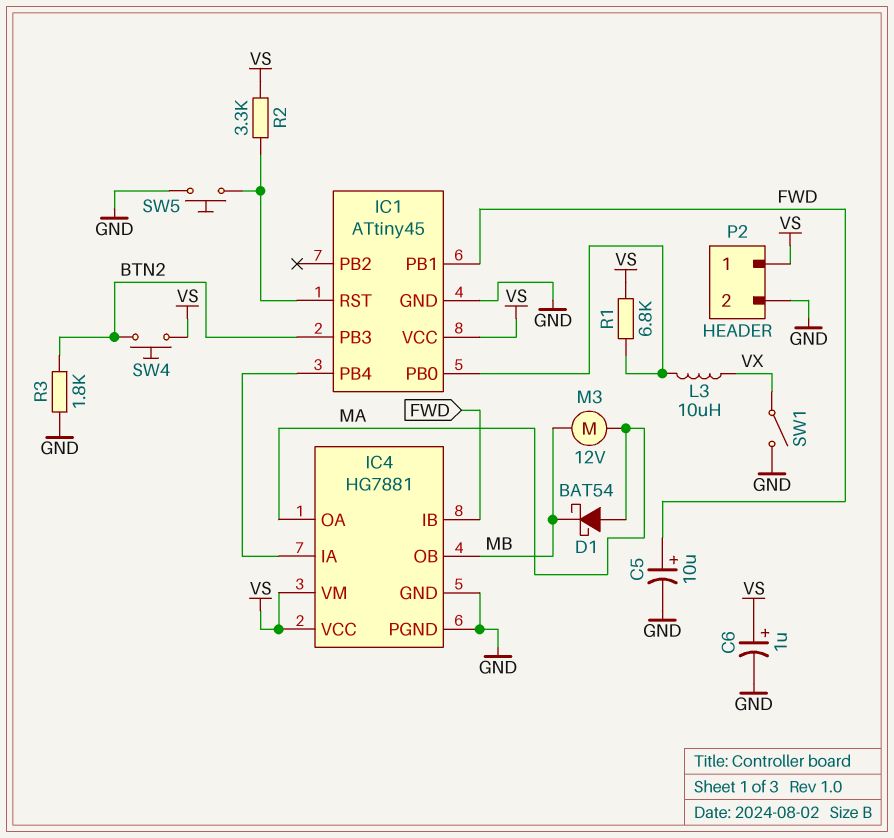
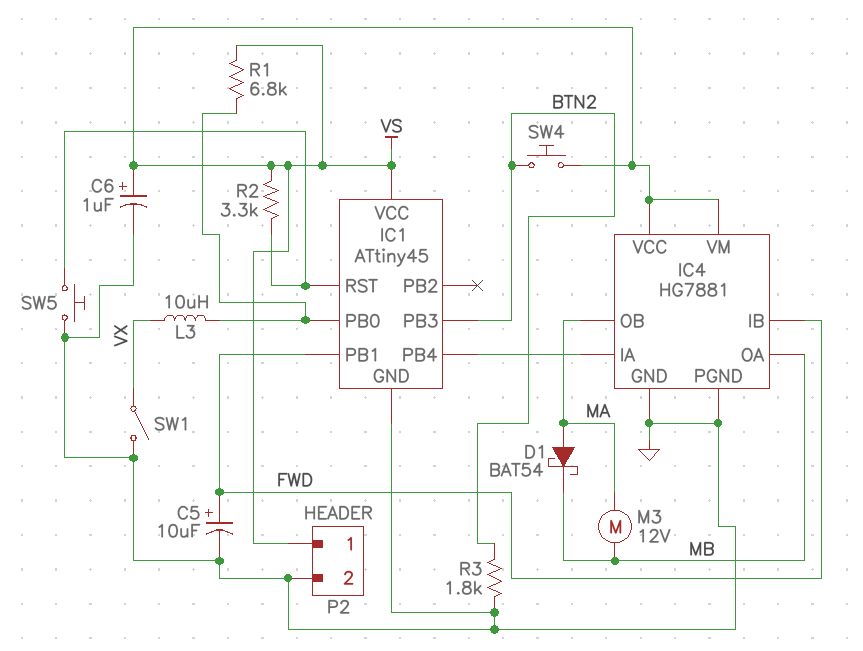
IC4 pin OA: MA -> MB
IC4 pin OB: MB -> MA

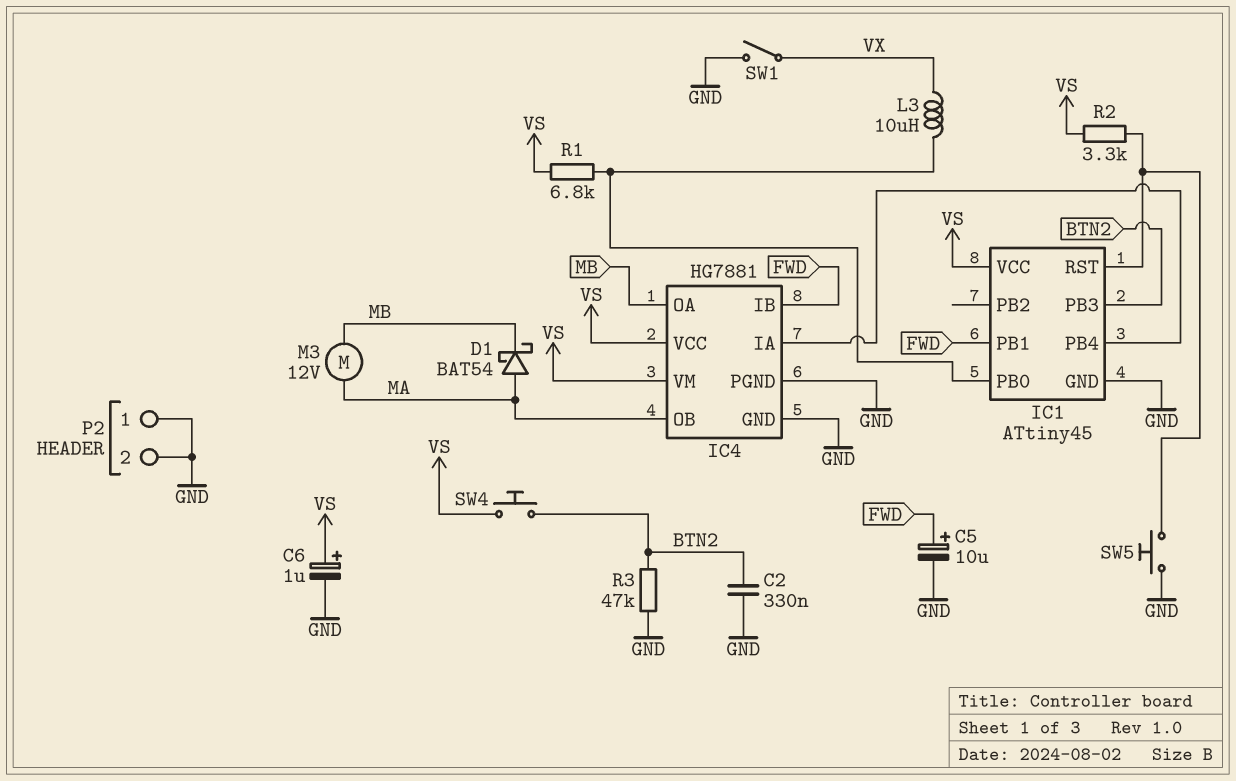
C2: none -> 330nF (BTN2, GND)
P2 pin 1: VS -> GND
R3: 1.8k (BTN2, GND) -> 47k (BTN2, GND)

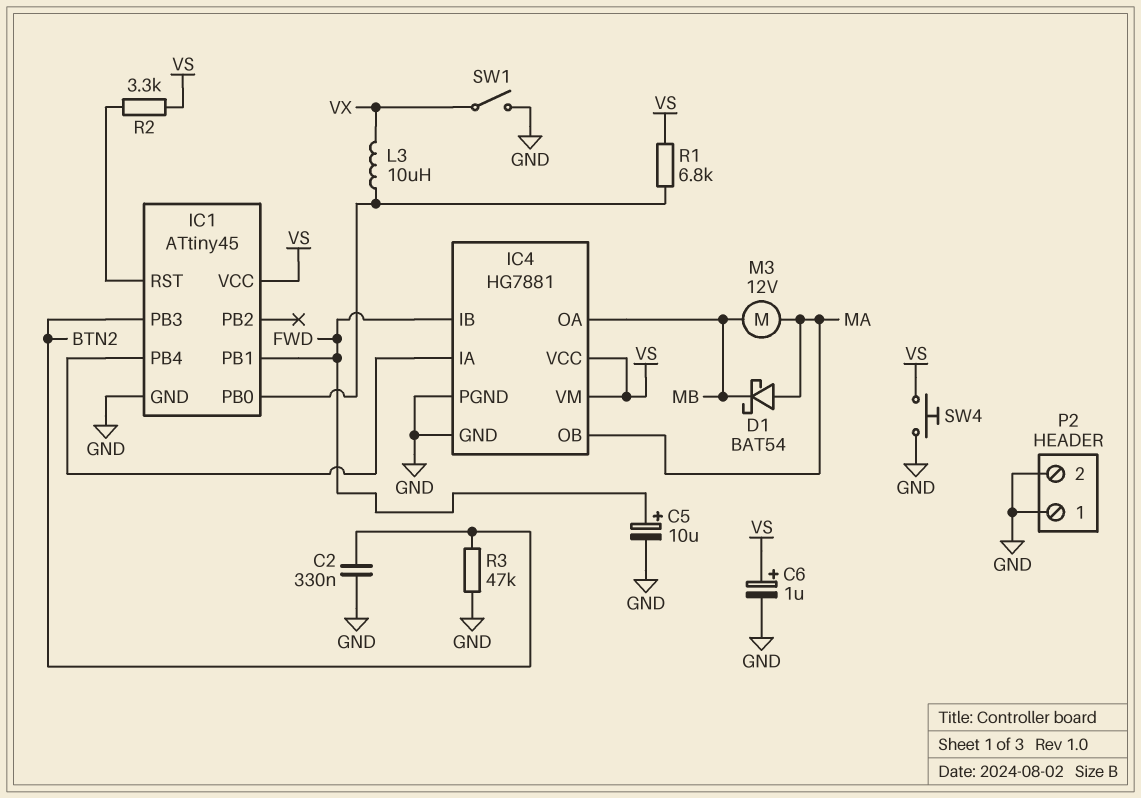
SW4: button (BTN2, VS) -> button (GND, VS)
SW5: button (GND, IC1/RST) -> none

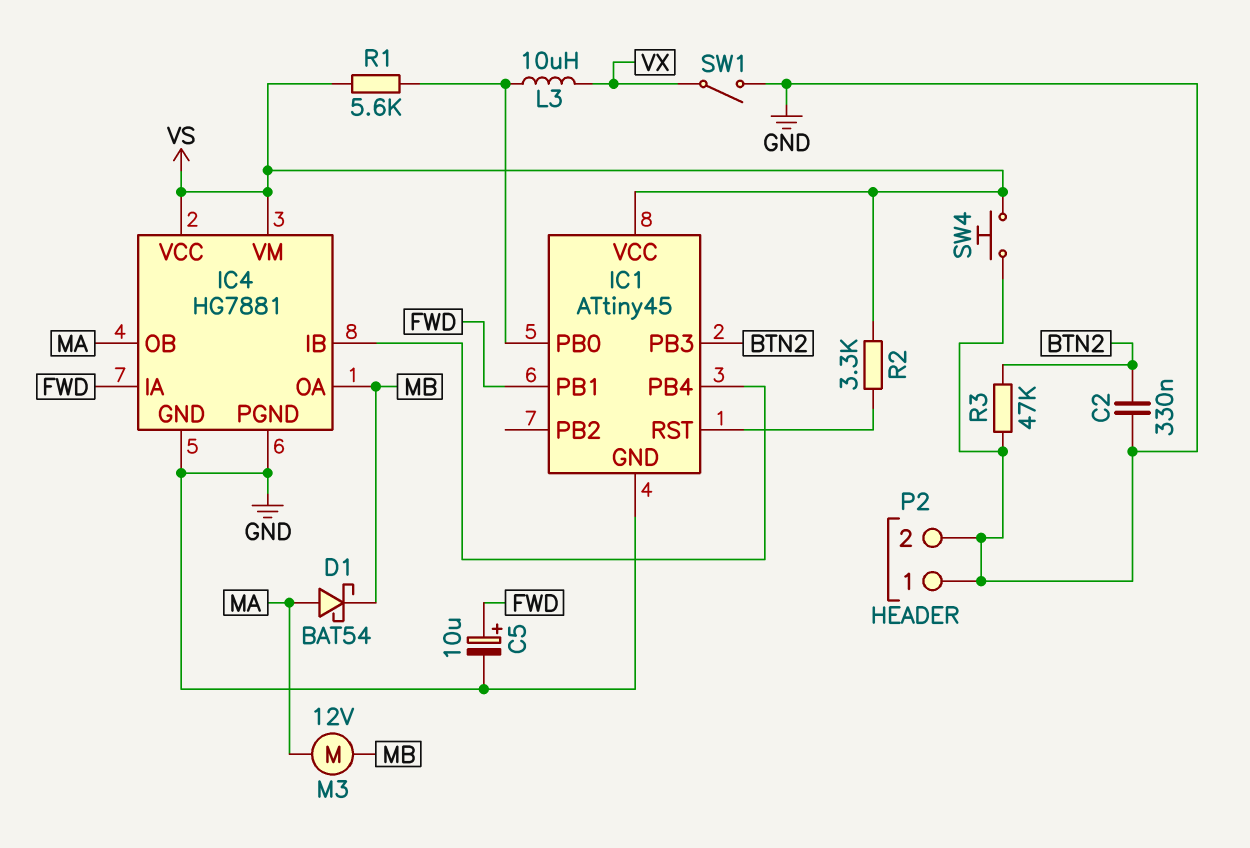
C6: 1uF (plus VS, minus GND) -> none
IC4 pin IA: IC1/PB4 -> FWD
IC4 pin IB: FWD -> IC1/PB4
R1: 6.8k (IC1/PB0, VS) -> 5.6k (IC1/PB0, VS)

